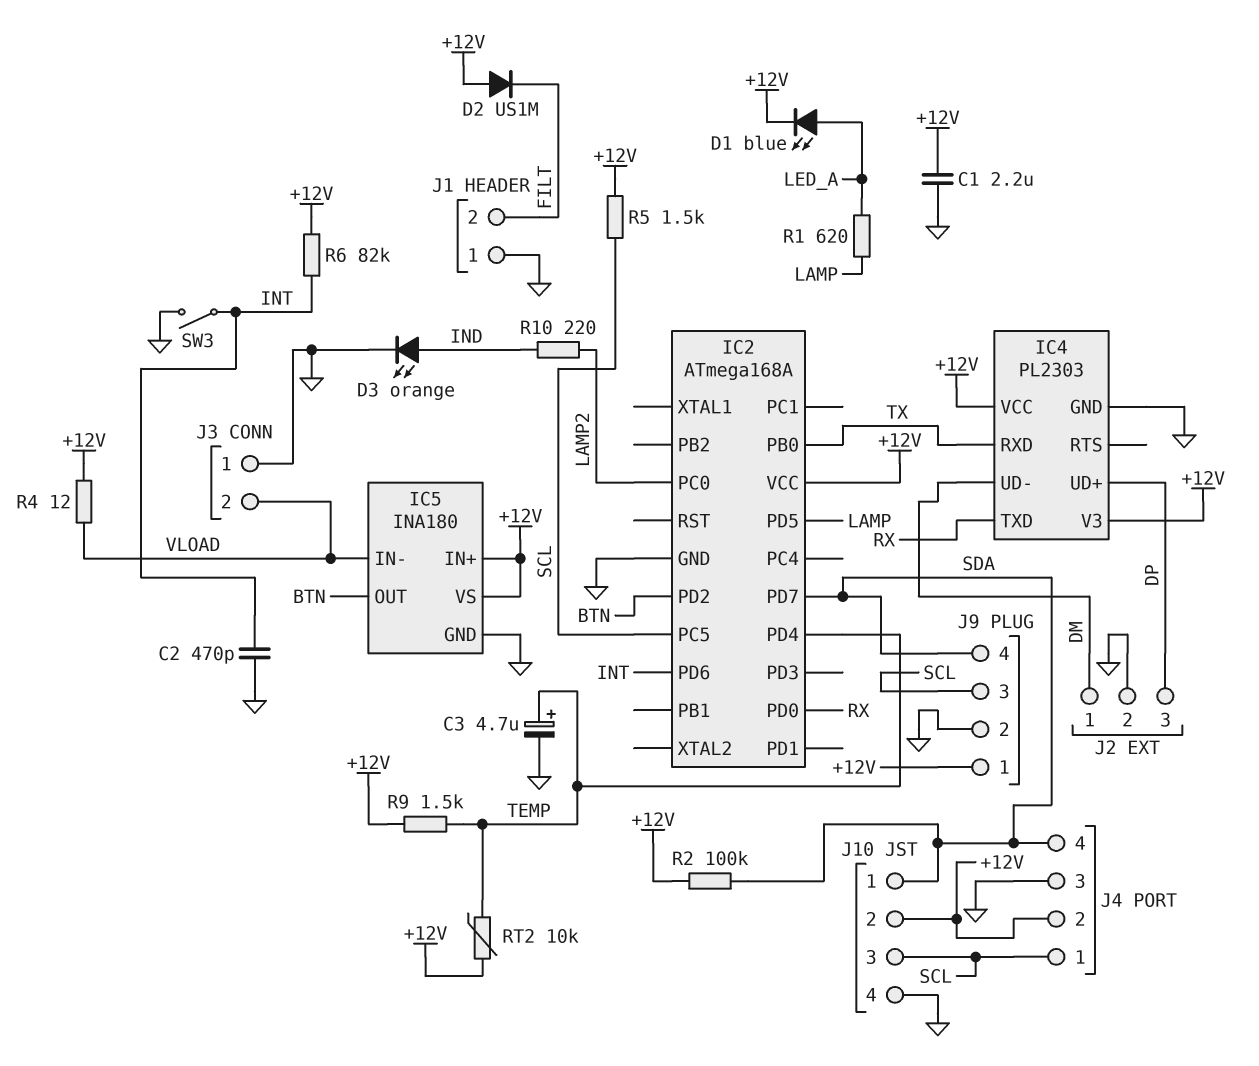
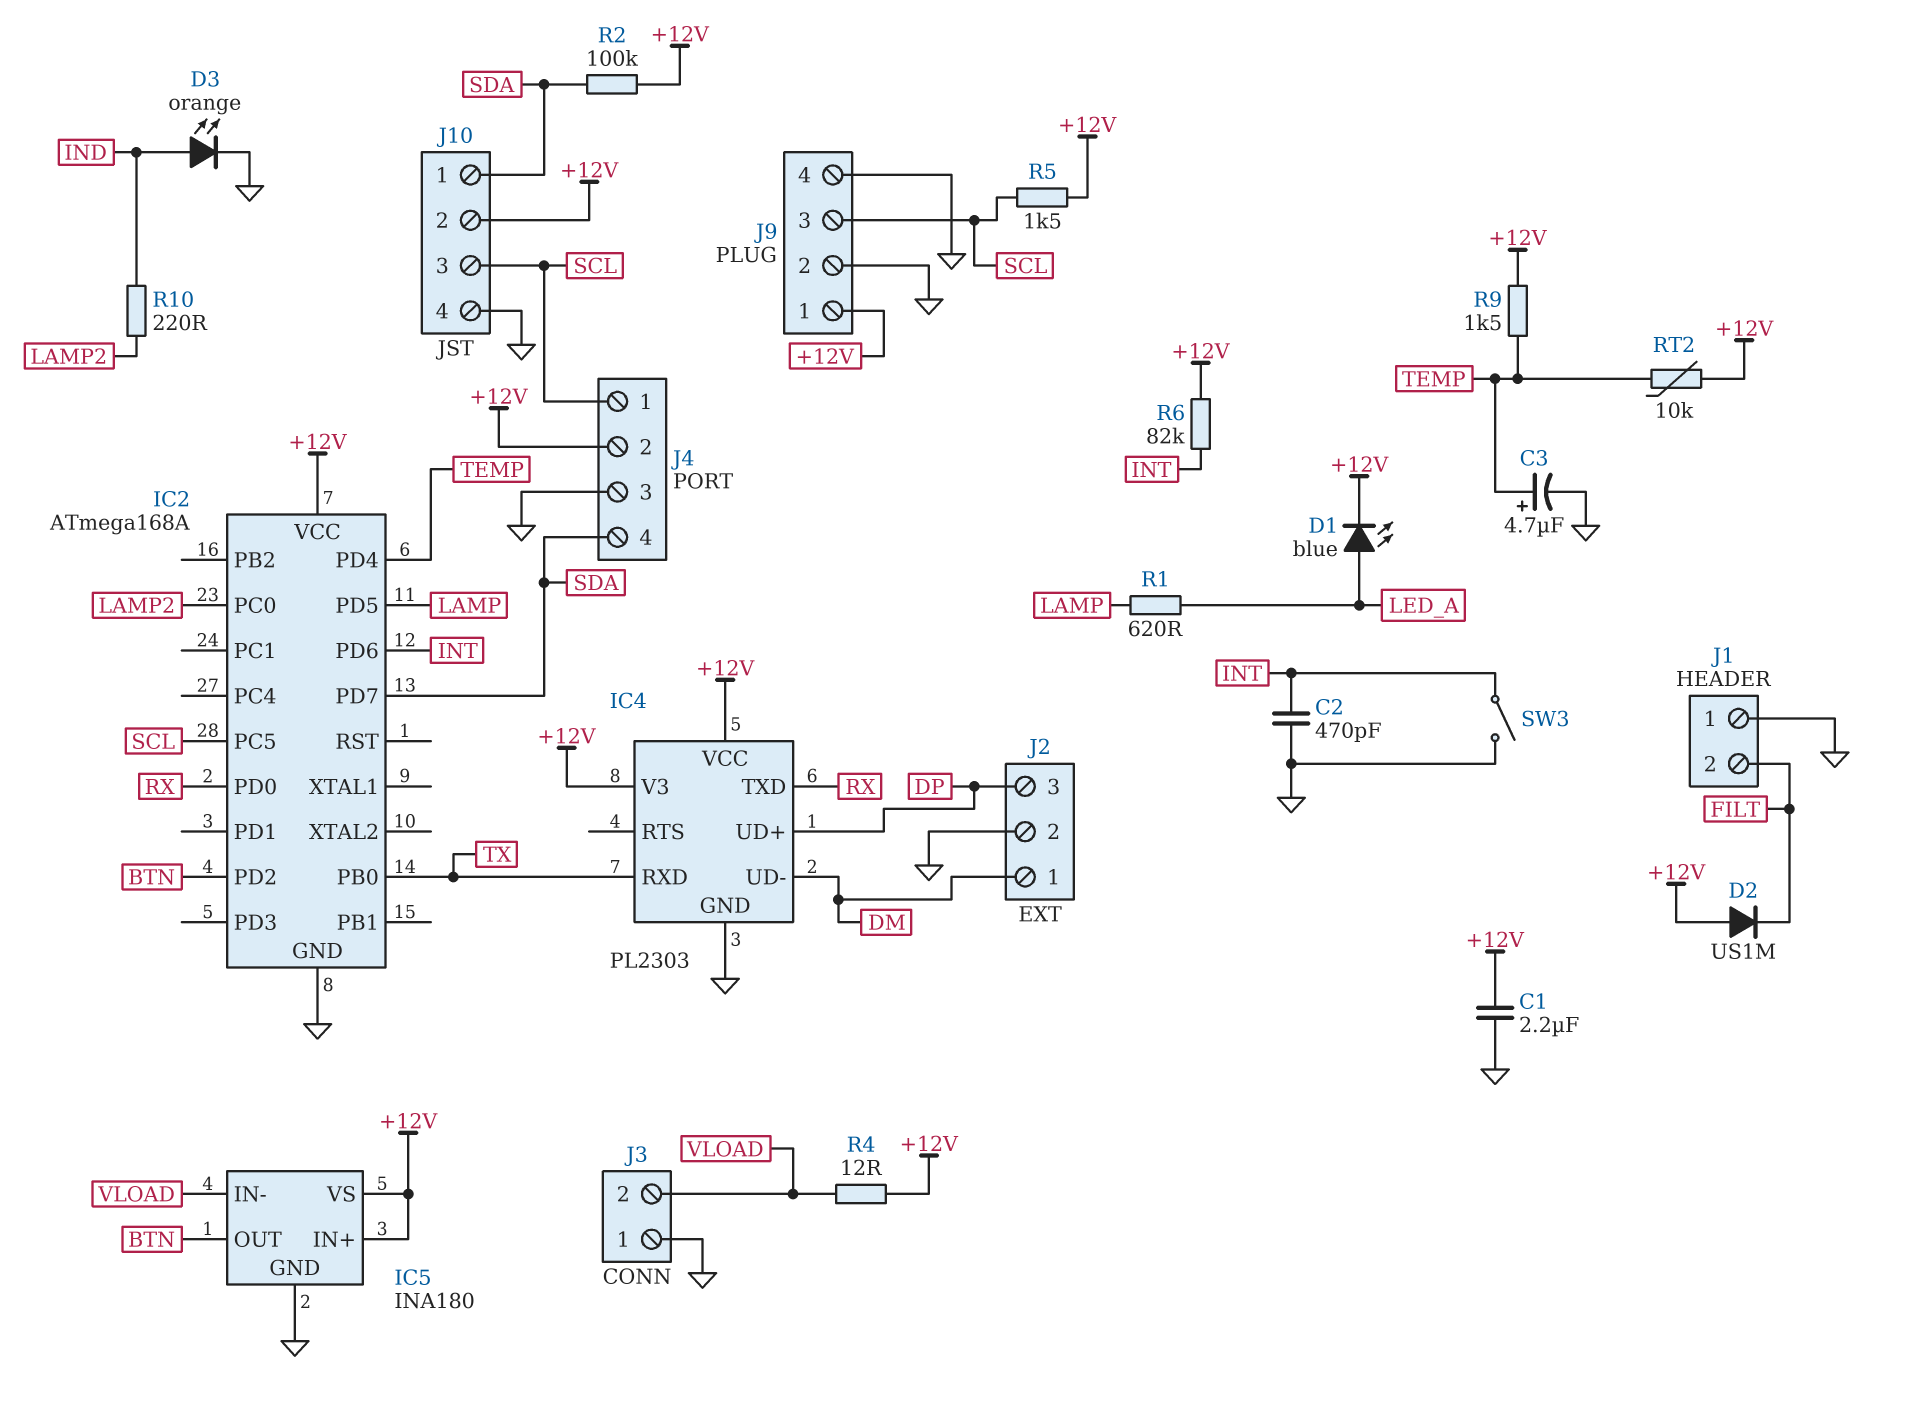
J9 pin 4: SDA -> GND

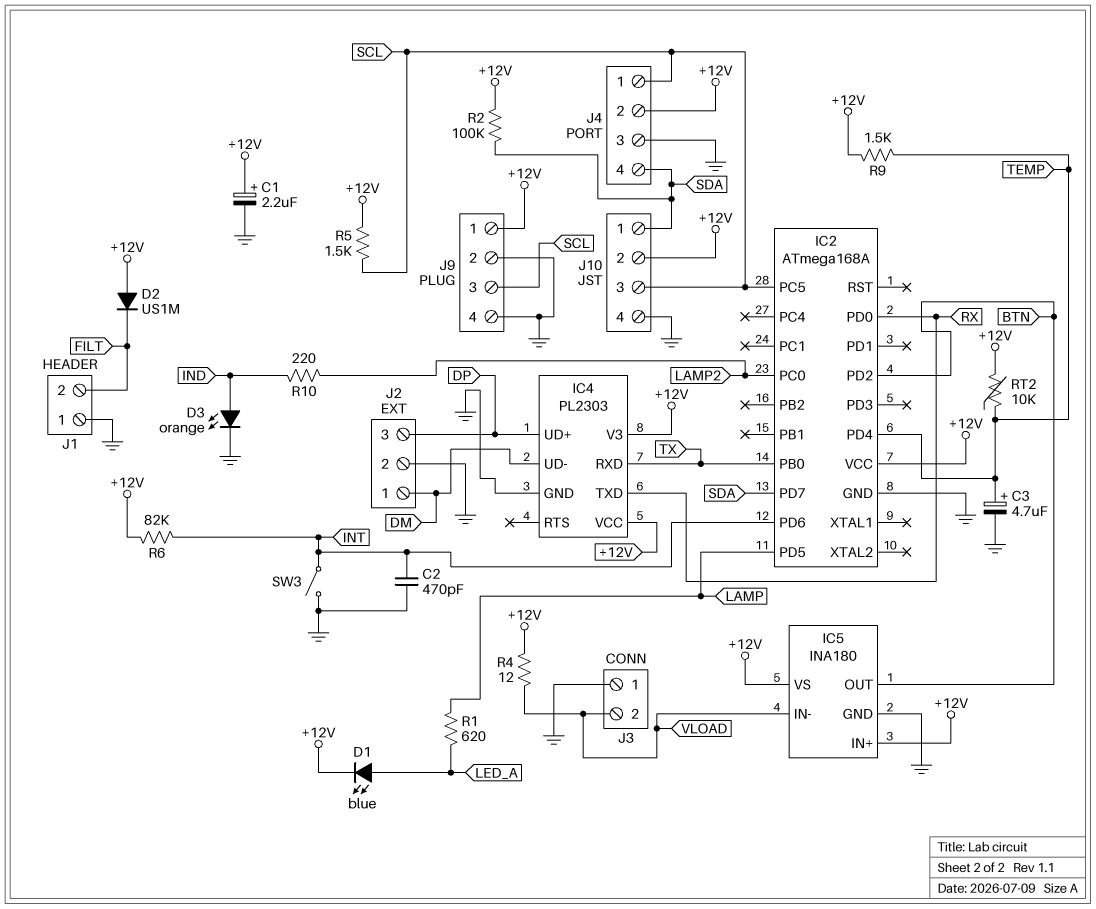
C1: 2.2uF (+12V, GND) -> 2.2uF (plus +12V, minus GND)

